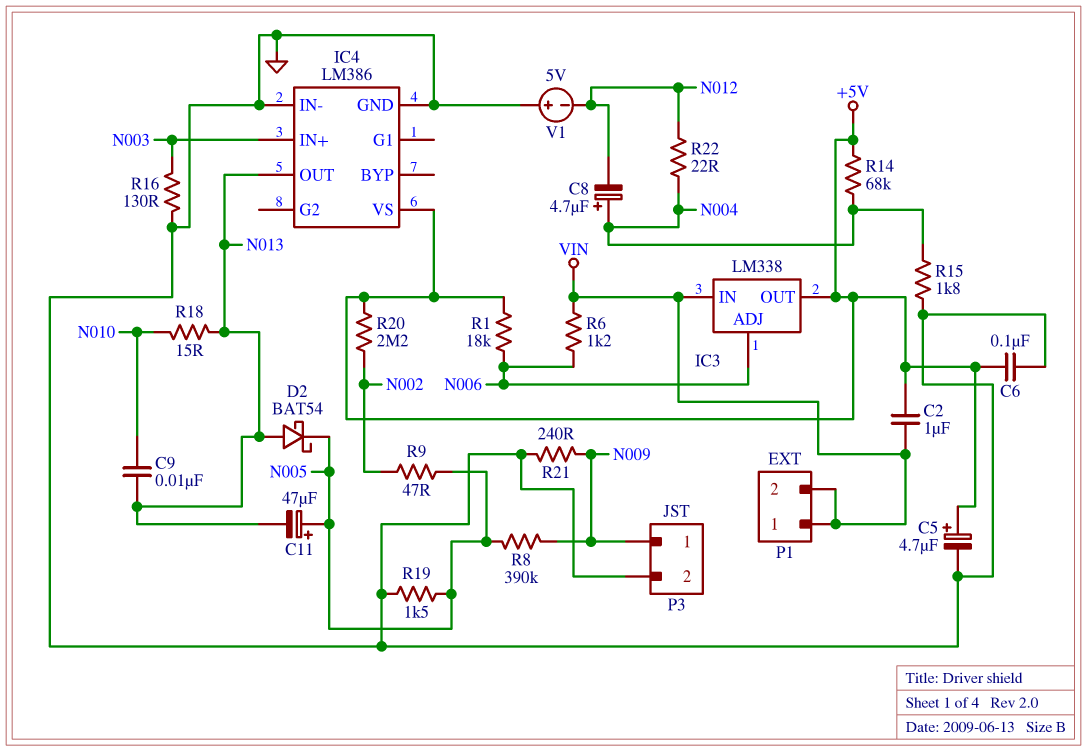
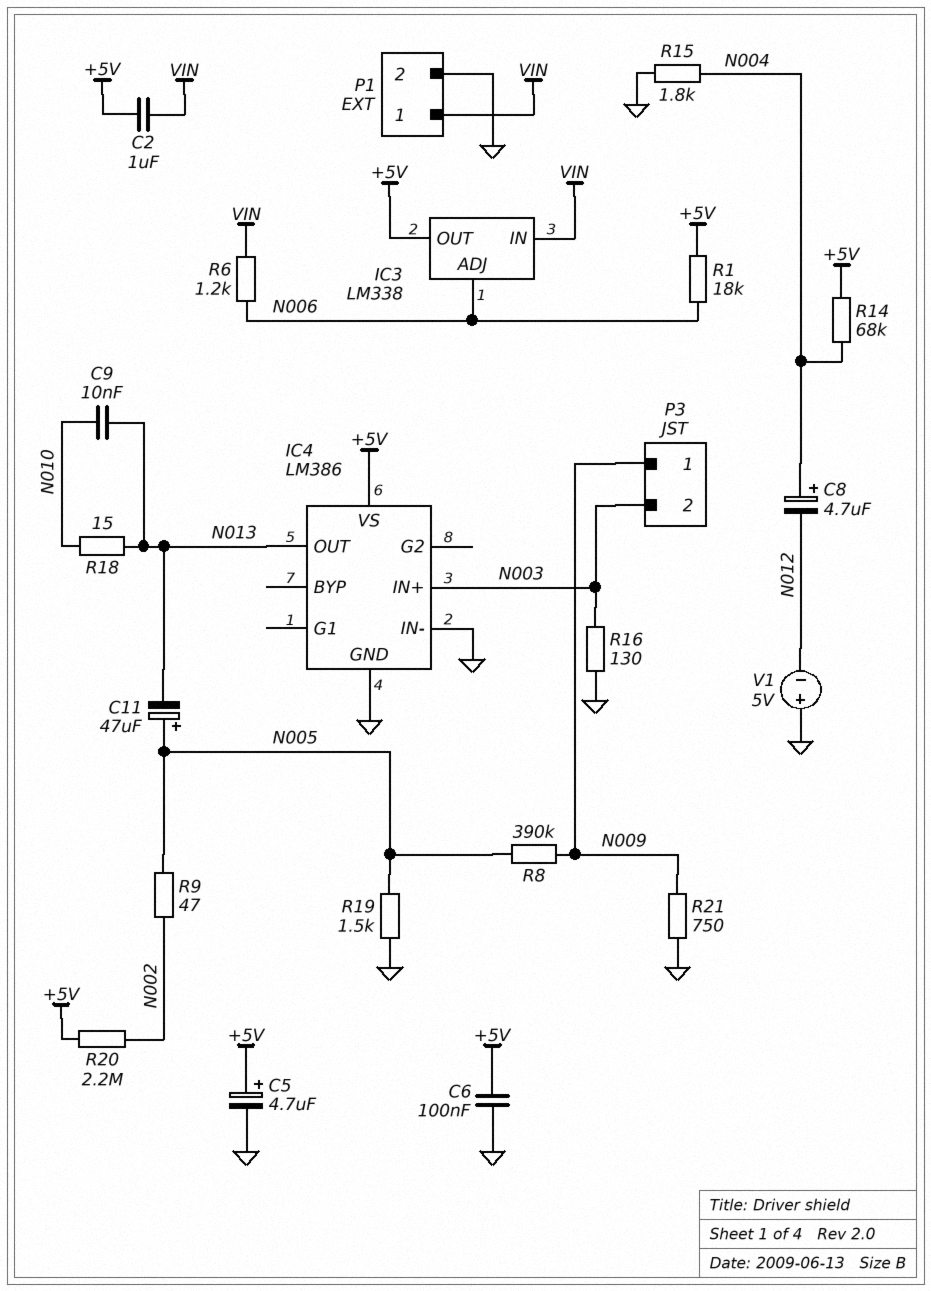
D2: schottky BAT54 (A N013, K N005) -> none
P1 pin 2: VIN -> GND
P3 pin 2: GND -> N003
R21: 240 (GND, N009) -> 750 (GND, N009)
R22: 22 (N004, N012) -> none

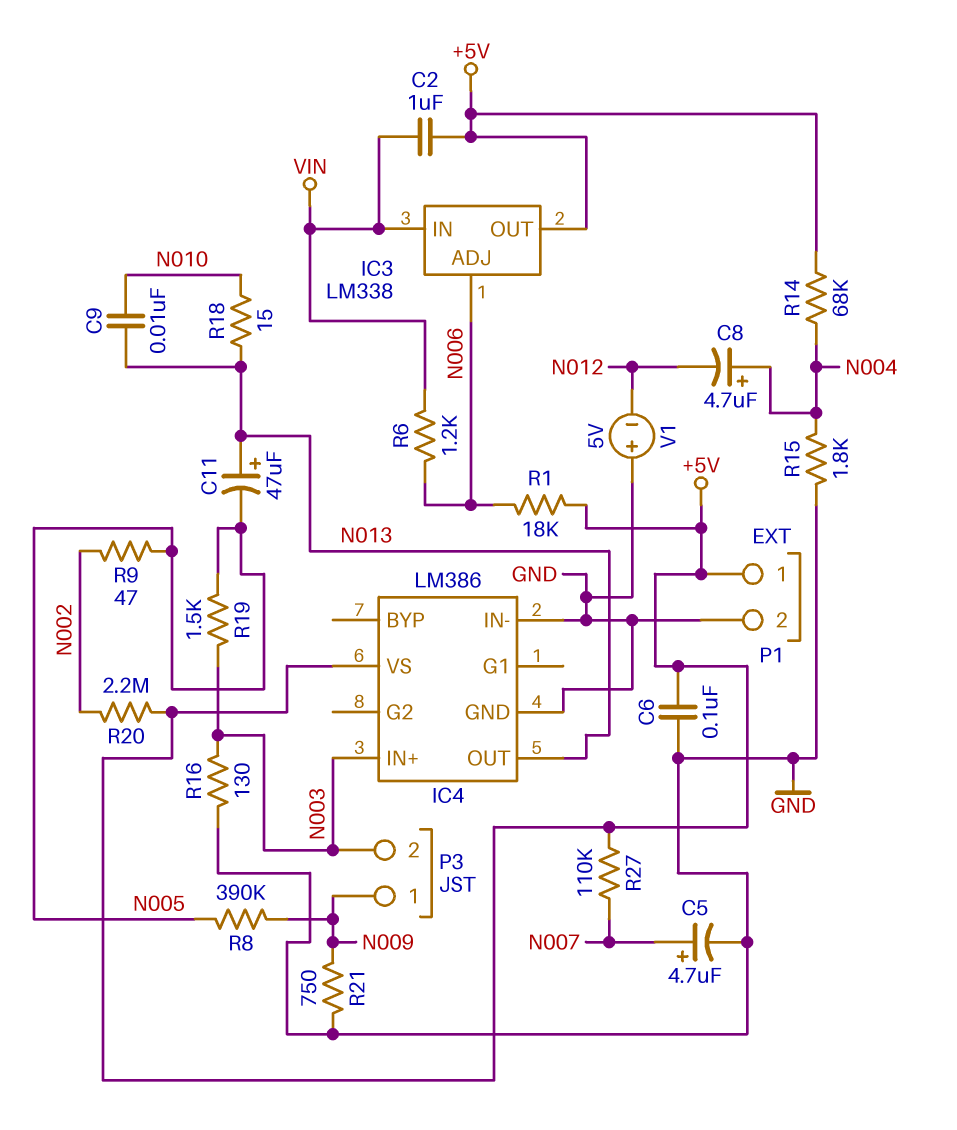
C5: 4.7uF (plus +5V, minus GND) -> 4.7uF (plus N007, minus GND)
C11: 47uF (plus N005, minus N013) -> 47uF (plus N013, minus N005)
P1 pin 1: VIN -> +5V
R19: 1.5k (GND, N005) -> 1.5k (N003, N005)
R27: none -> 110k (+5V, N007)

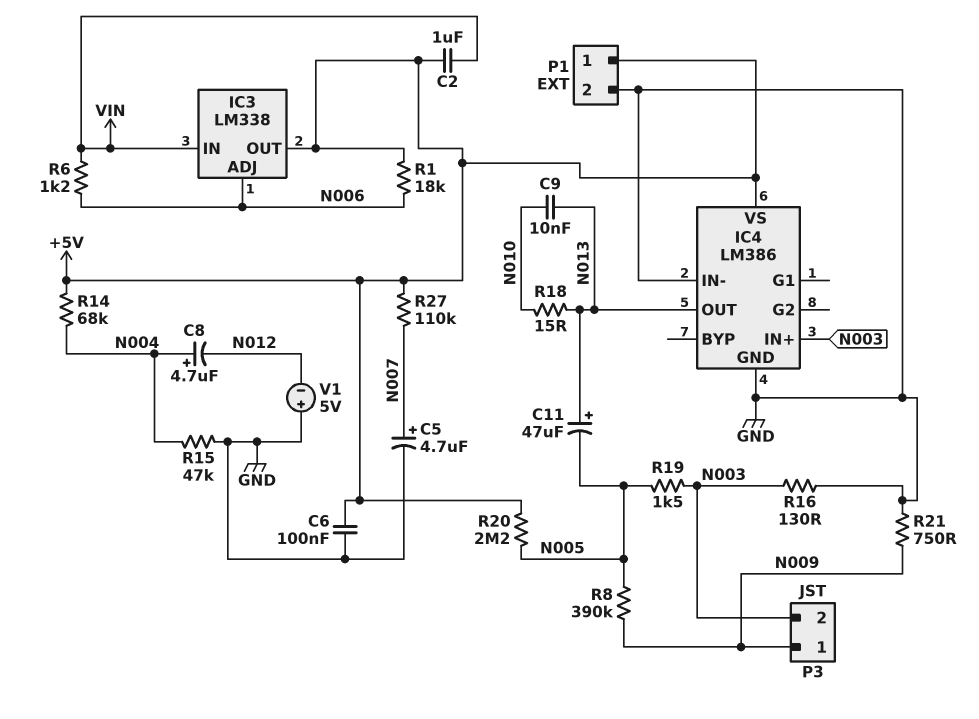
R9: 47 (N002, N005) -> none
R15: 1.8k (GND, N004) -> 47k (GND, N004)
R20: 2.2M (+5V, N002) -> 2.2M (+5V, N005)

